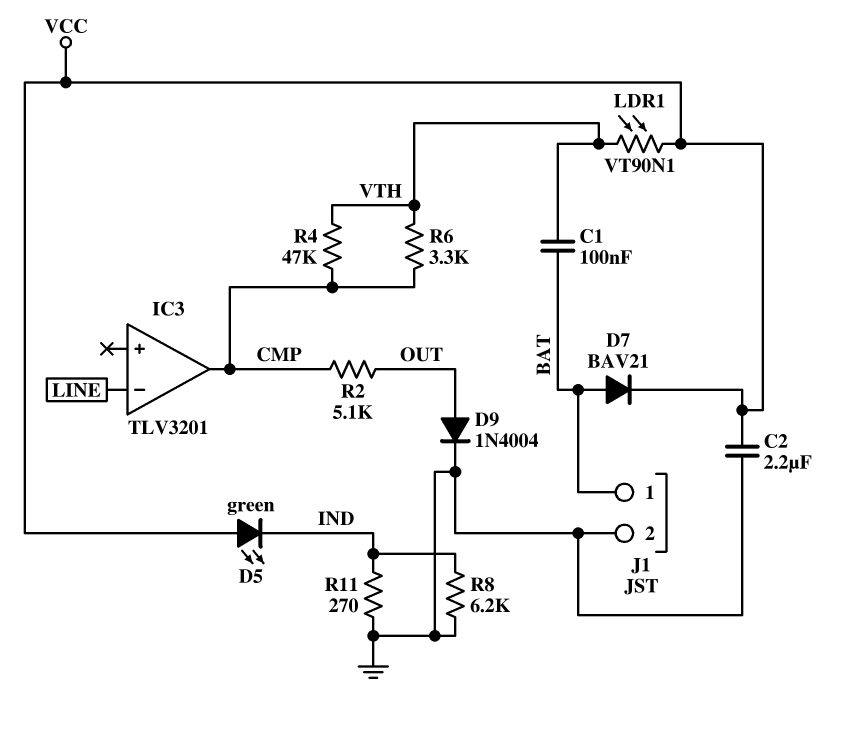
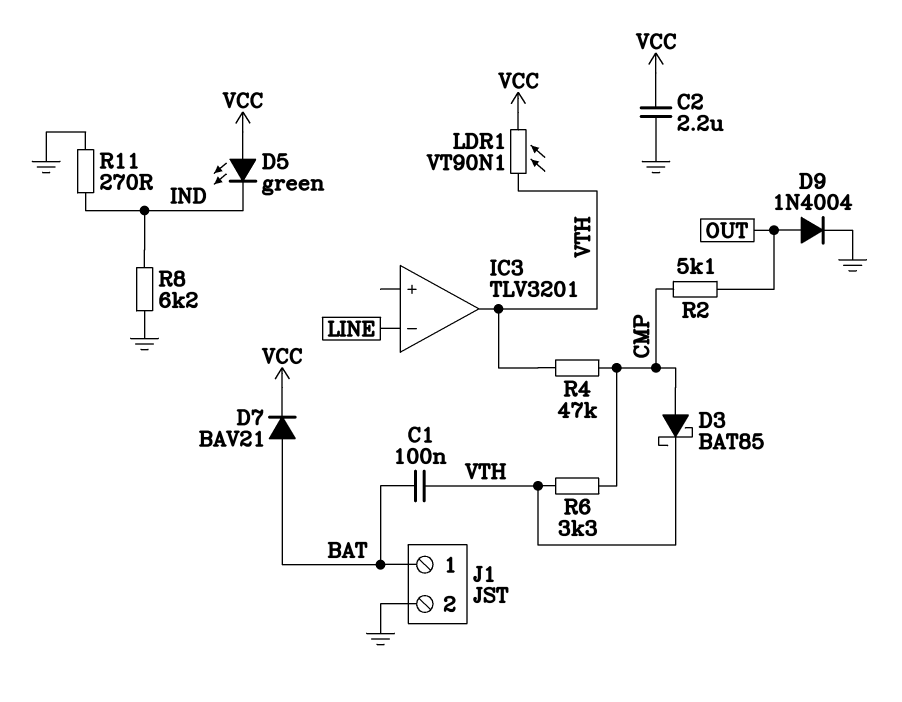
D3: none -> schottky BAT85 (A CMP, K VTH)
IC3 pin out: CMP -> VTH

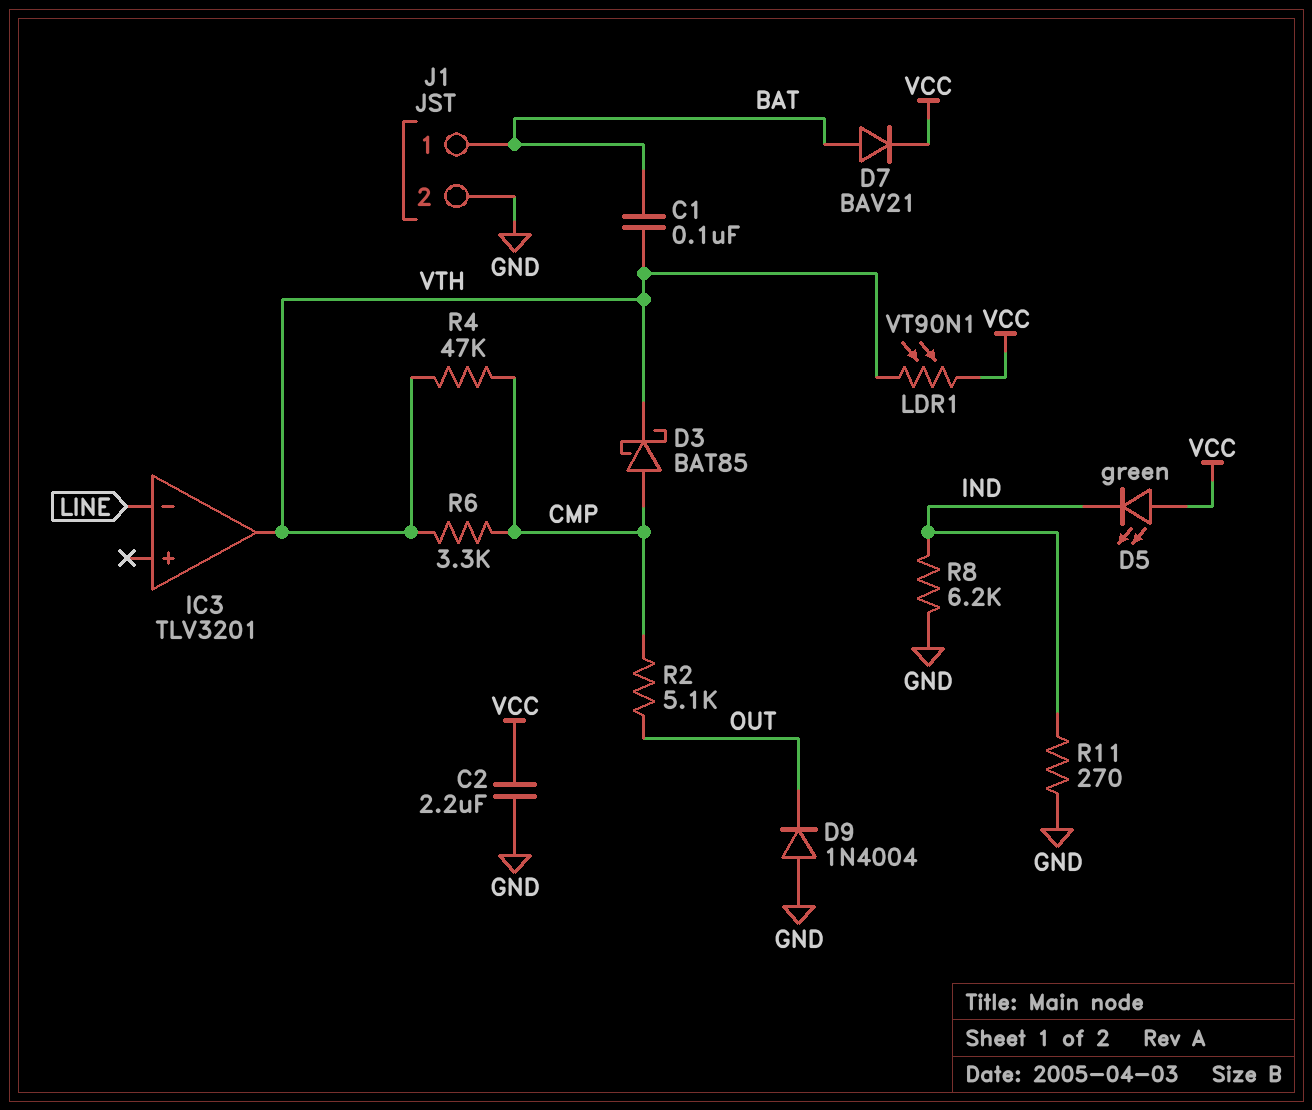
D9: diode 1N4004 (A OUT, K GND) -> diode 1N4004 (A GND, K OUT)

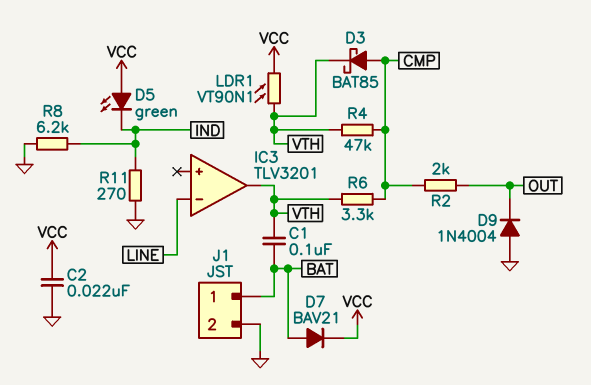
C2: 2.2uF (GND, VCC) -> 22nF (GND, VCC)
R2: 5.1k (CMP, OUT) -> 2k (CMP, OUT)

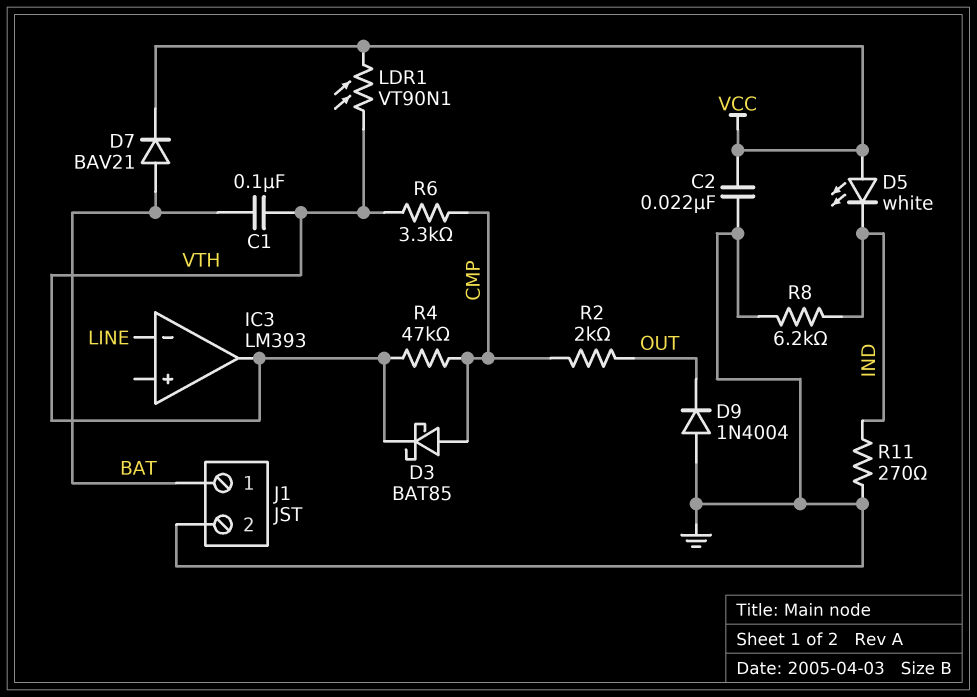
D5: LED green (A VCC, K IND) -> LED white (A VCC, K IND)
IC3: TLV3201 -> LM393

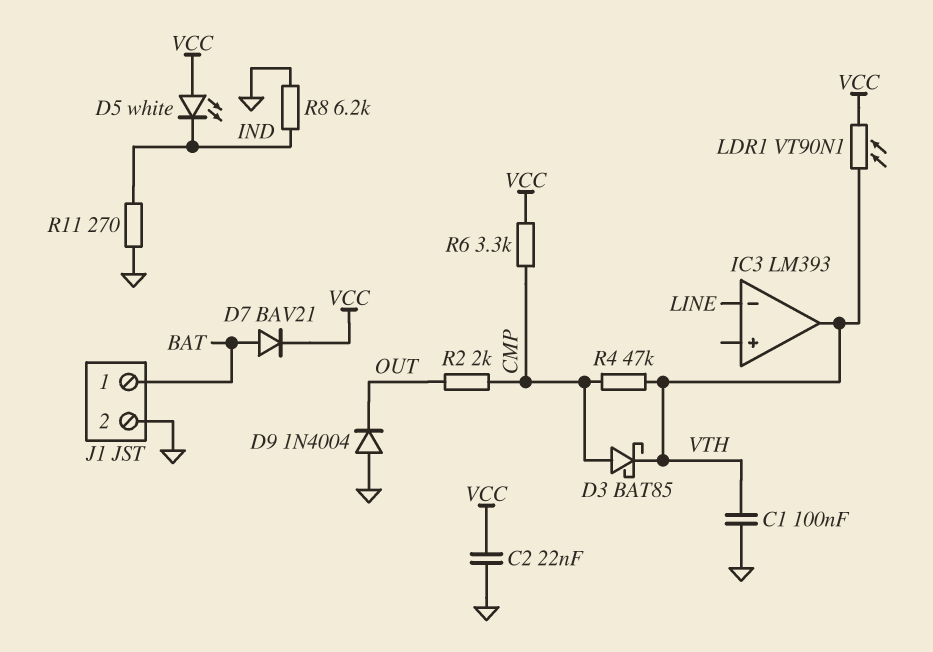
C1: 100nF (BAT, VTH) -> 100nF (GND, VTH)
R6: 3.3k (CMP, VTH) -> 3.3k (CMP, VCC)

